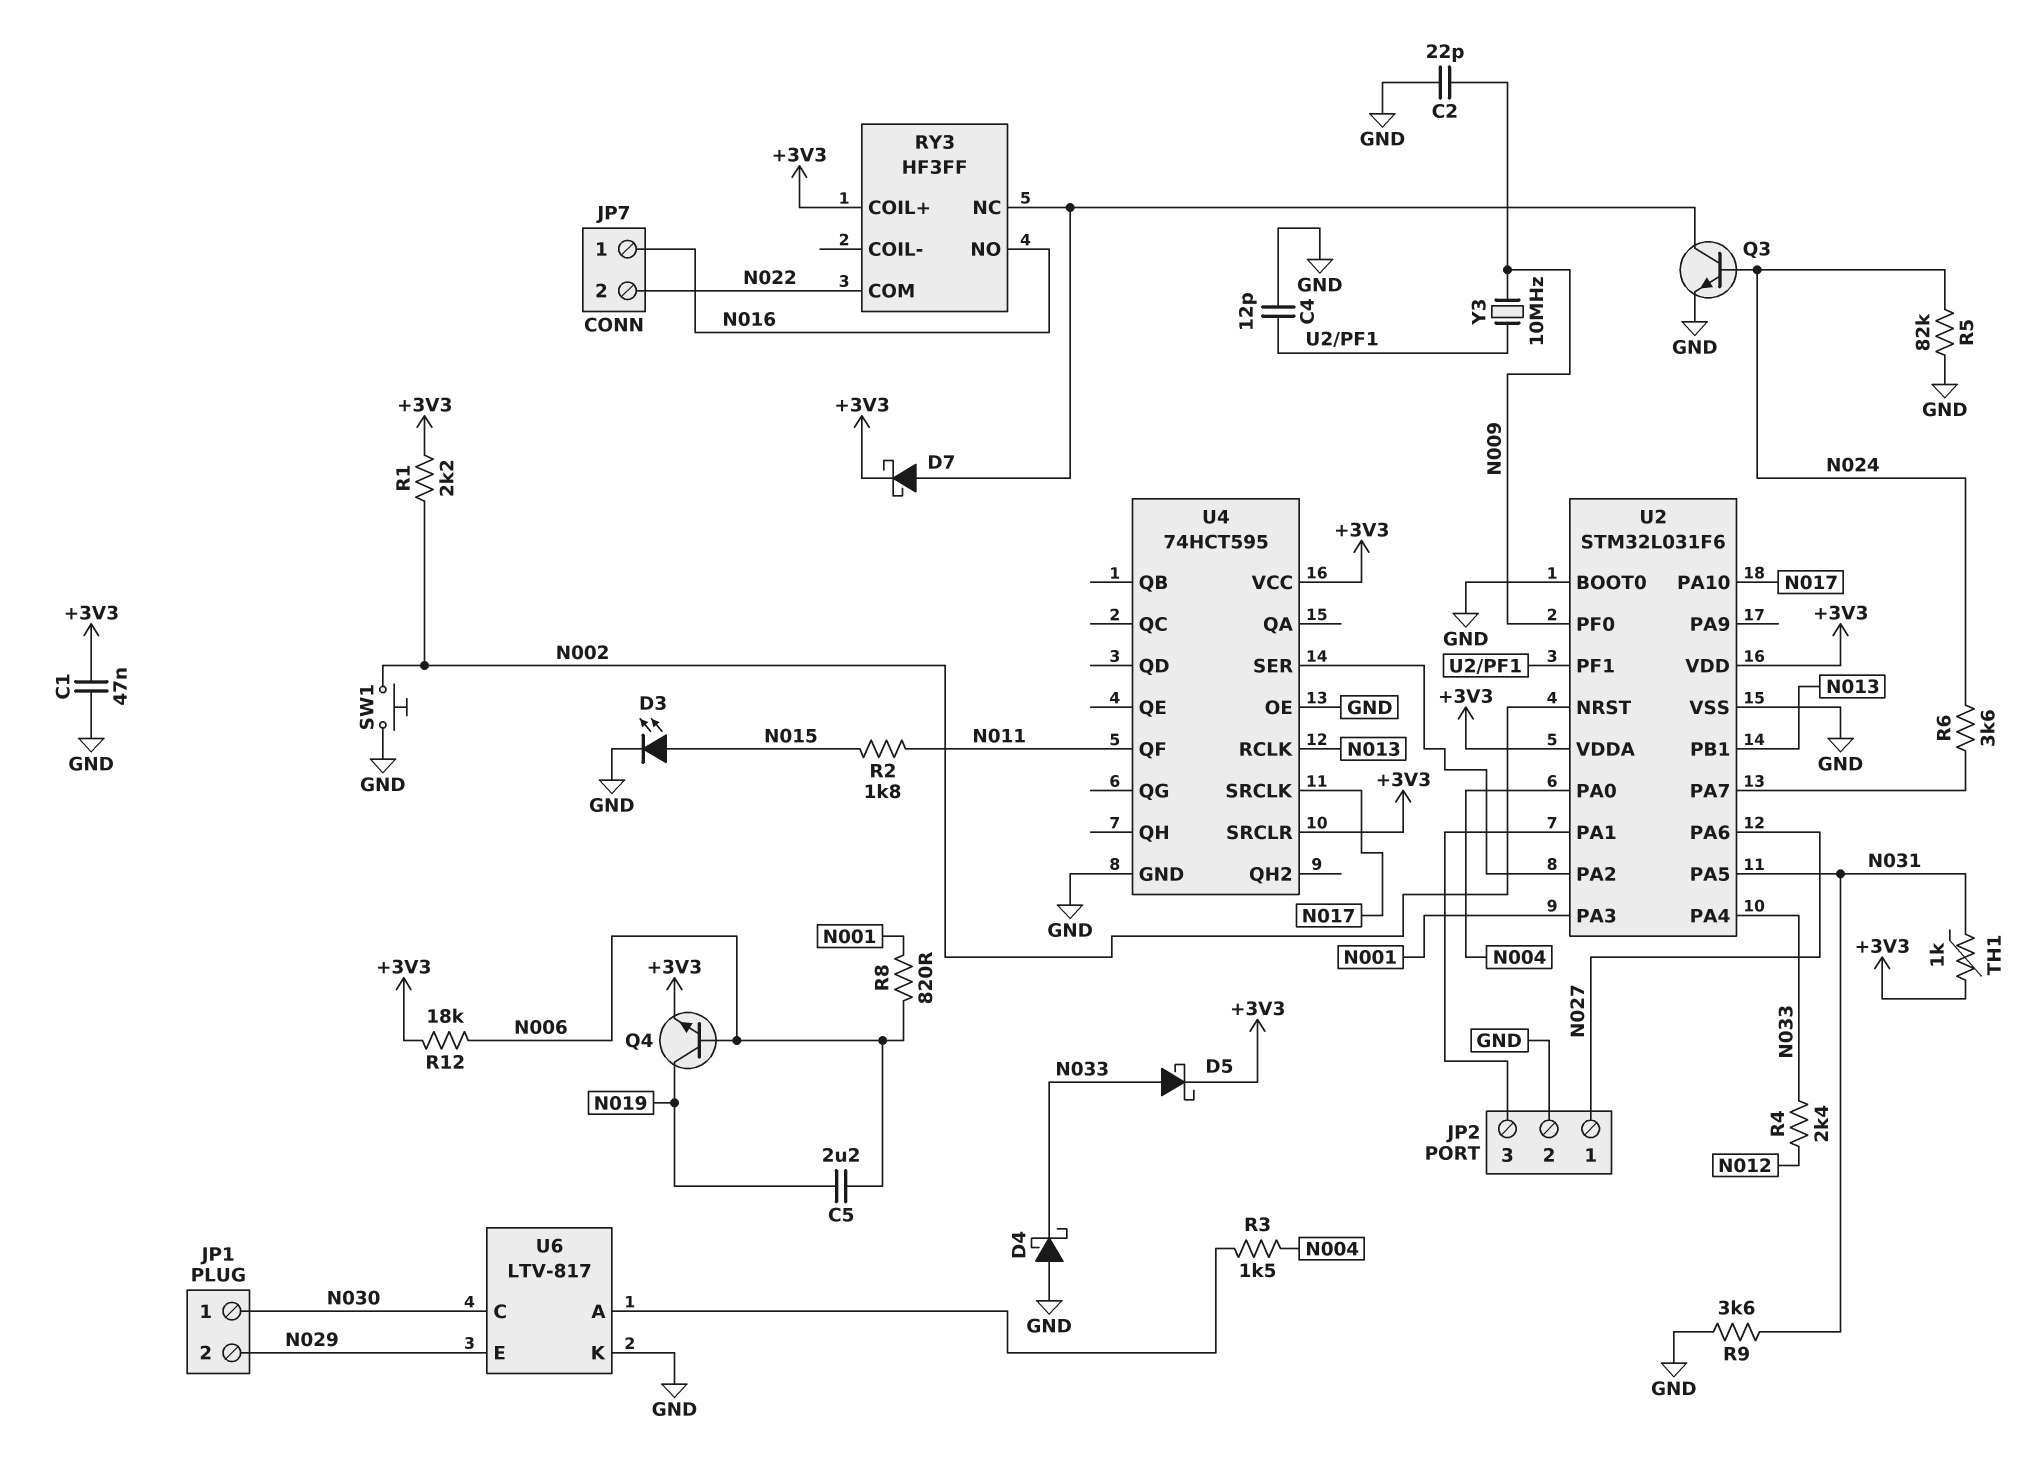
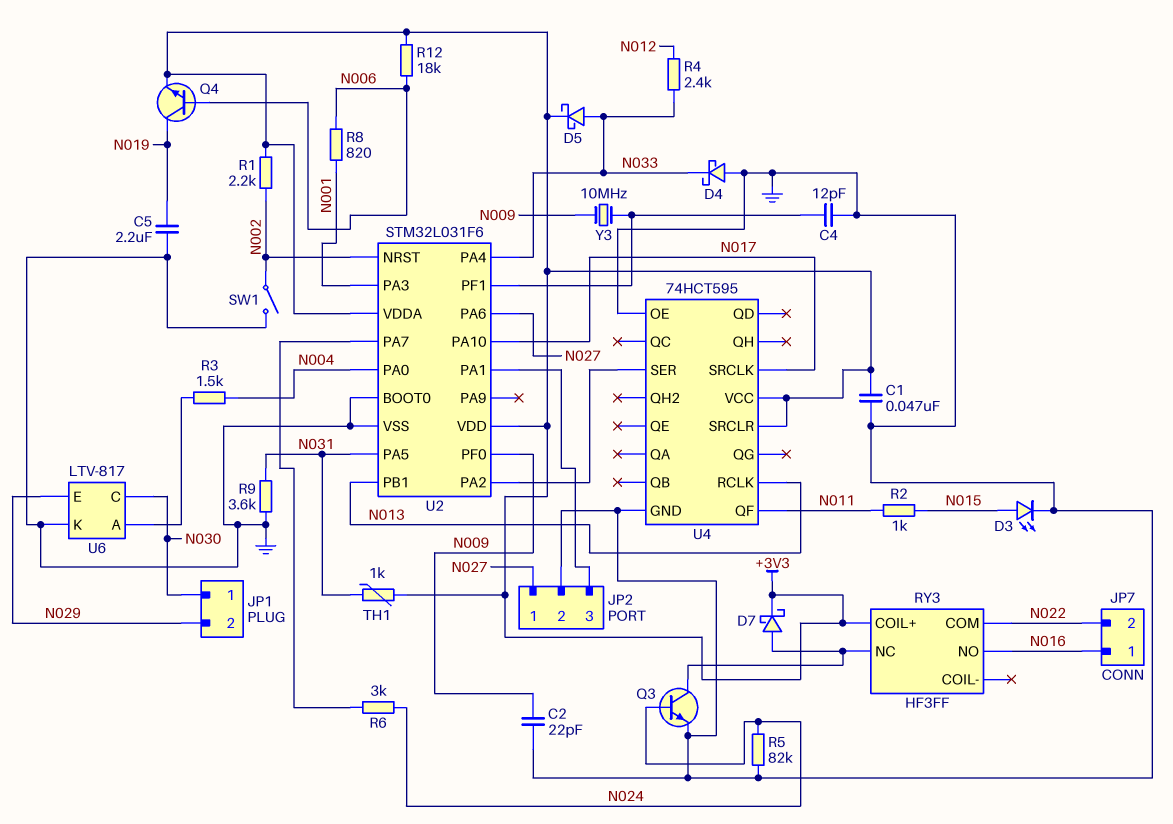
C5: 2.2uF (N006, N019) -> 2.2uF (GND, N019)
R2: 1.8k (N011, N015) -> 1k (N011, N015)
R6: 3.6k (N024, U2/PA7) -> 3k (N024, U2/PA7)
SW1: button (GND, N002) -> switch (GND, N002)

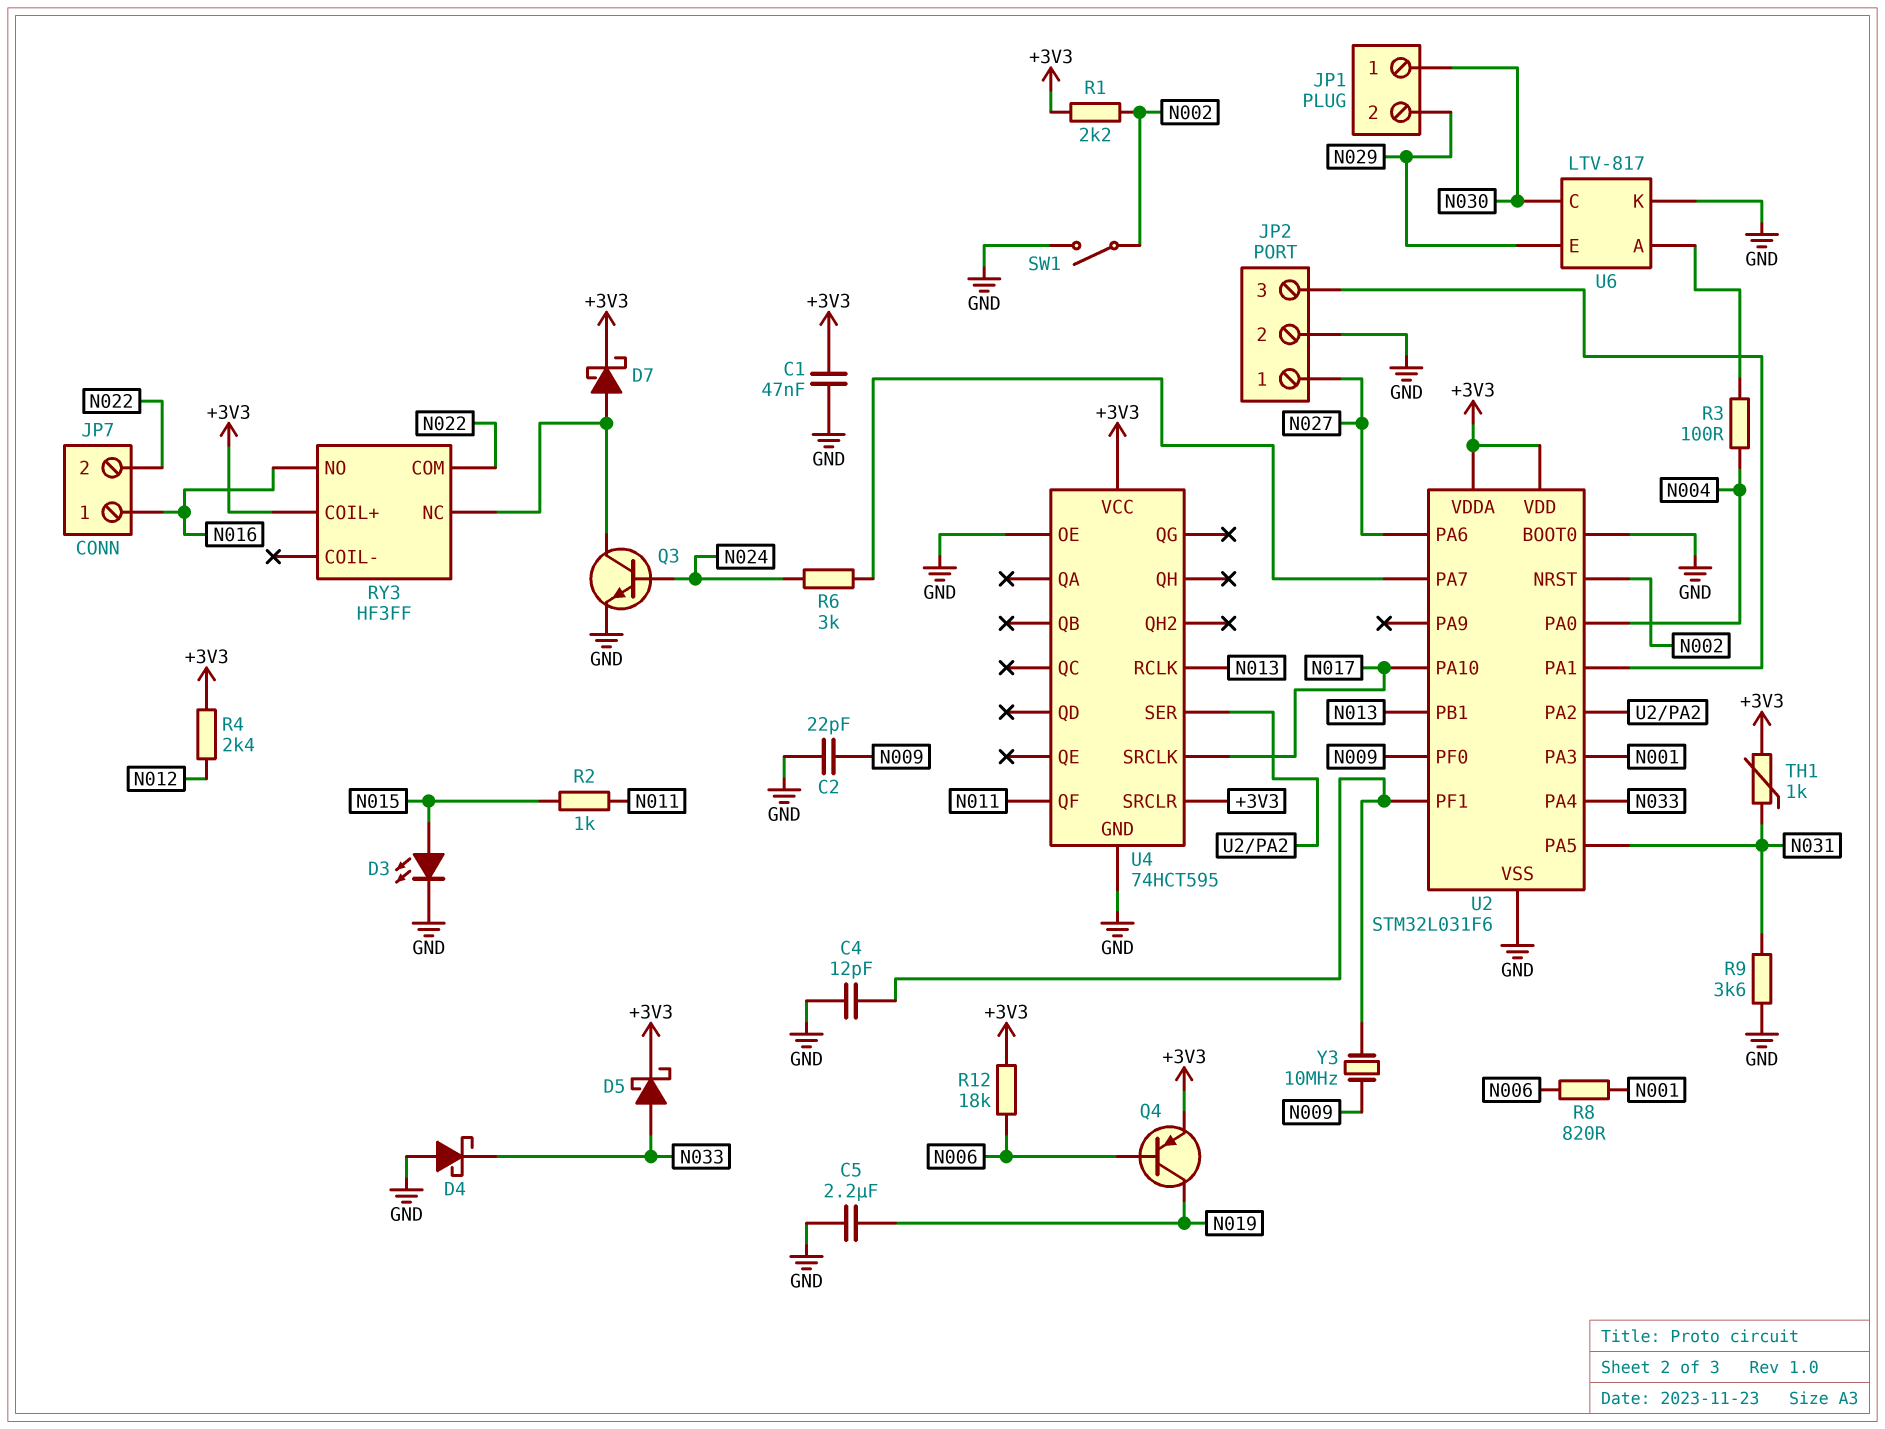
Q4: NPN (B N006, C N019, E +3V3) -> PNP (B N006, C N019, E +3V3)
R3: 1.5k (N004, U6/A) -> 100 (N004, U6/A)
R4: 2.4k (N012, N033) -> 2.4k (+3V3, N012)
R5: 82k (GND, N024) -> none

